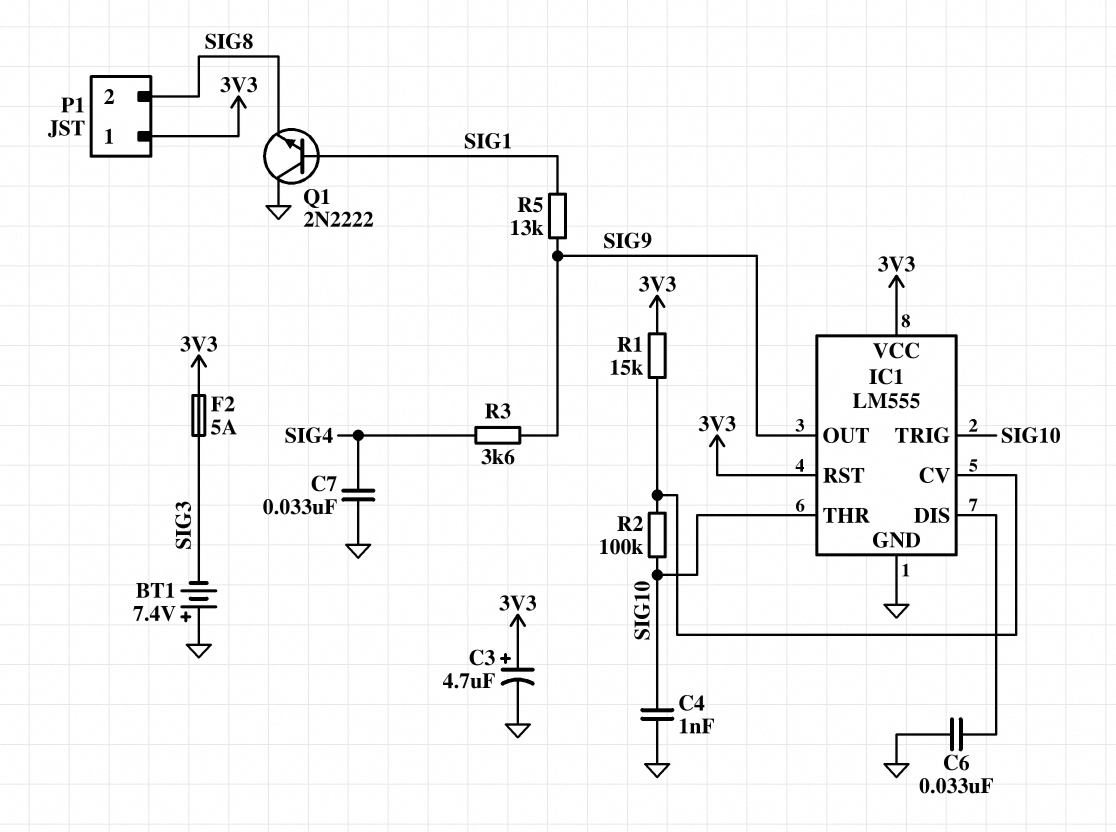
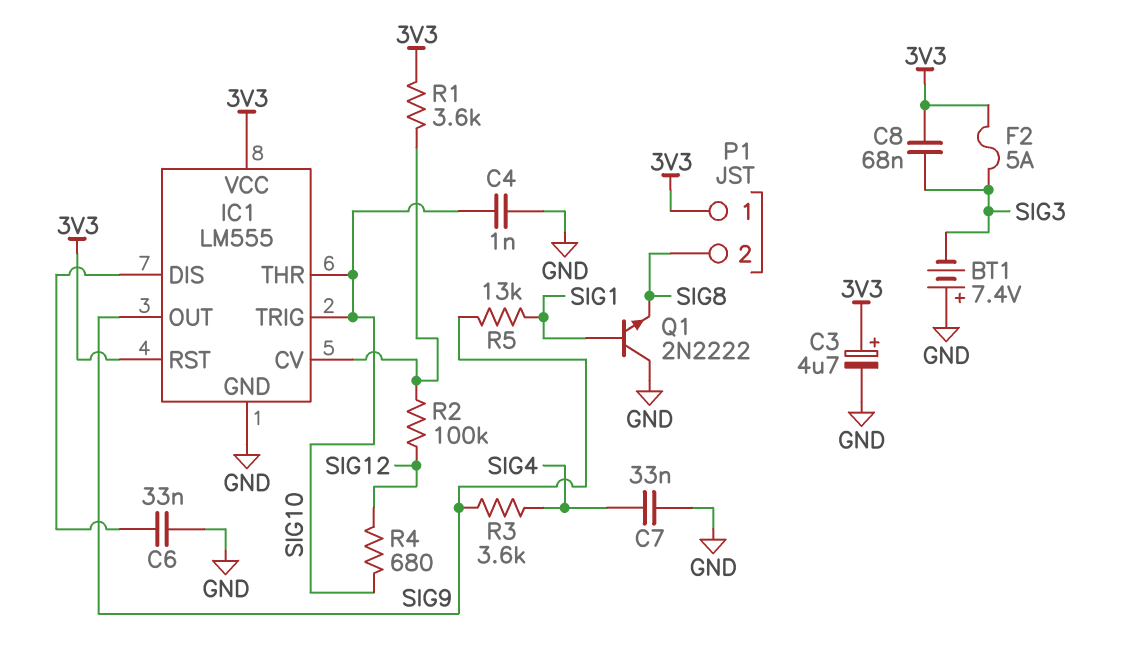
C8: none -> 68nF (3V3, SIG3)
R1: 15k (3V3, IC1/CV) -> 3.6k (3V3, IC1/CV)
R2: 100k (IC1/CV, SIG10) -> 100k (IC1/CV, SIG12)
R4: none -> 680 (SIG10, SIG12)

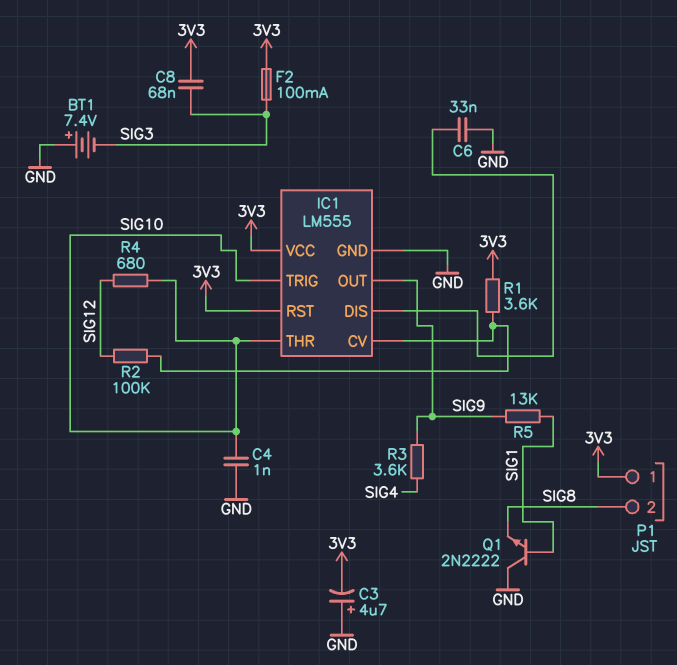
C3: 4.7uF (plus 3V3, minus GND) -> 4.7uF (plus GND, minus 3V3)
C7: 33nF (GND, SIG4) -> none
F2: 5A (3V3, SIG3) -> 100mA (3V3, SIG3)

